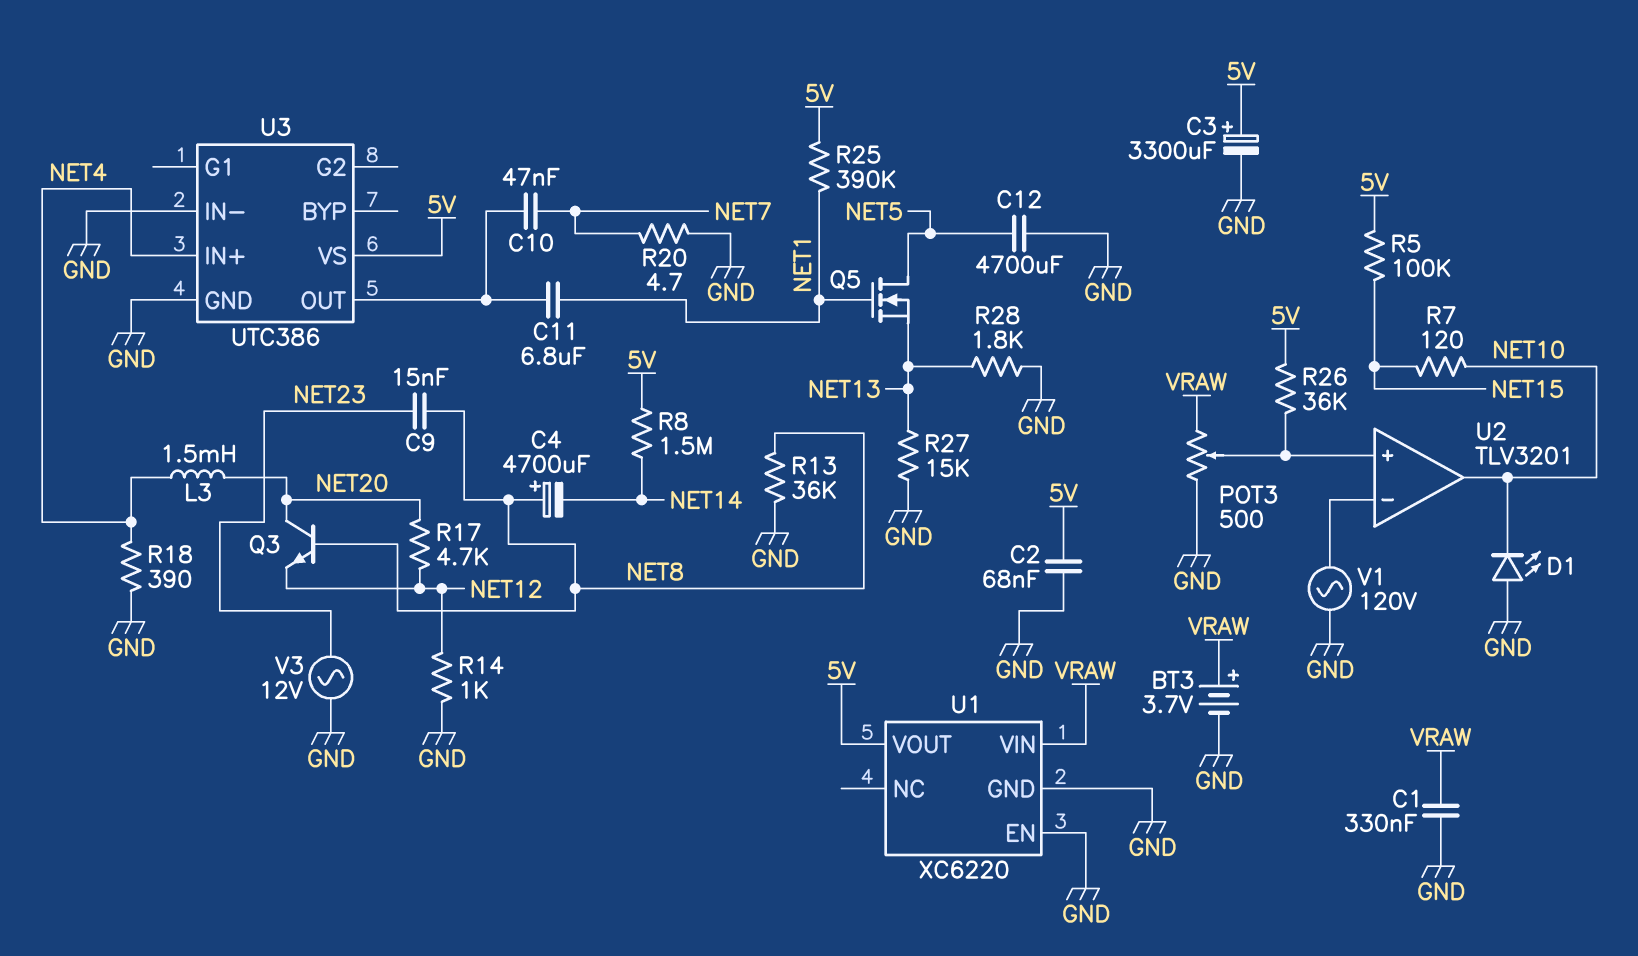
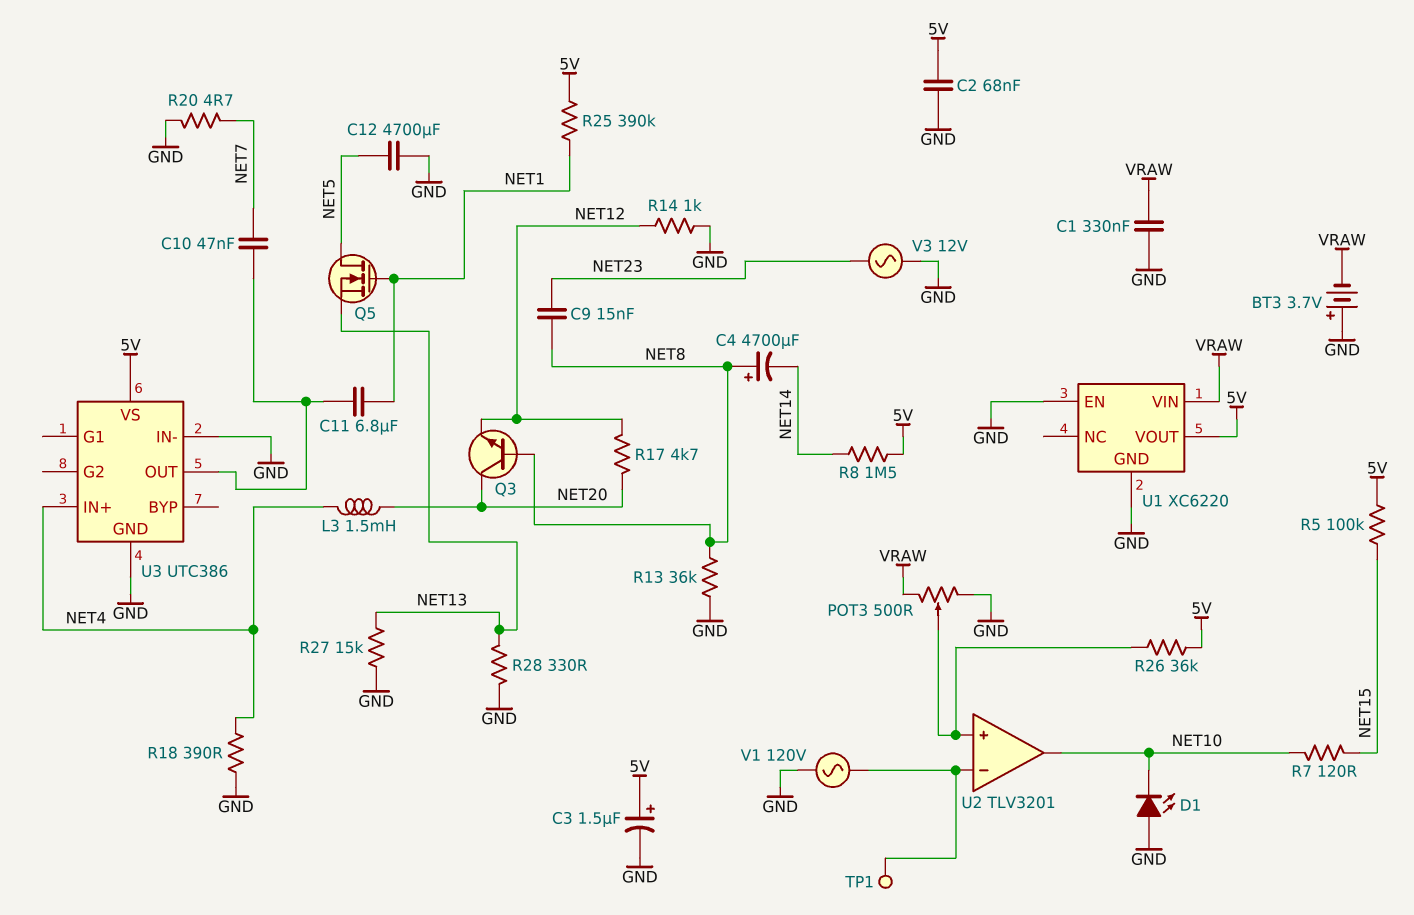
BT3: 3.7V (plus VRAW, minus GND) -> 3.7V (plus GND, minus VRAW)
C3: 3300uF (plus 5V, minus GND) -> 1.5uF (plus 5V, minus GND)
R28: 1.8k (GND, NET13) -> 330 (GND, NET13)
TP1: none -> test point (U2/in-)

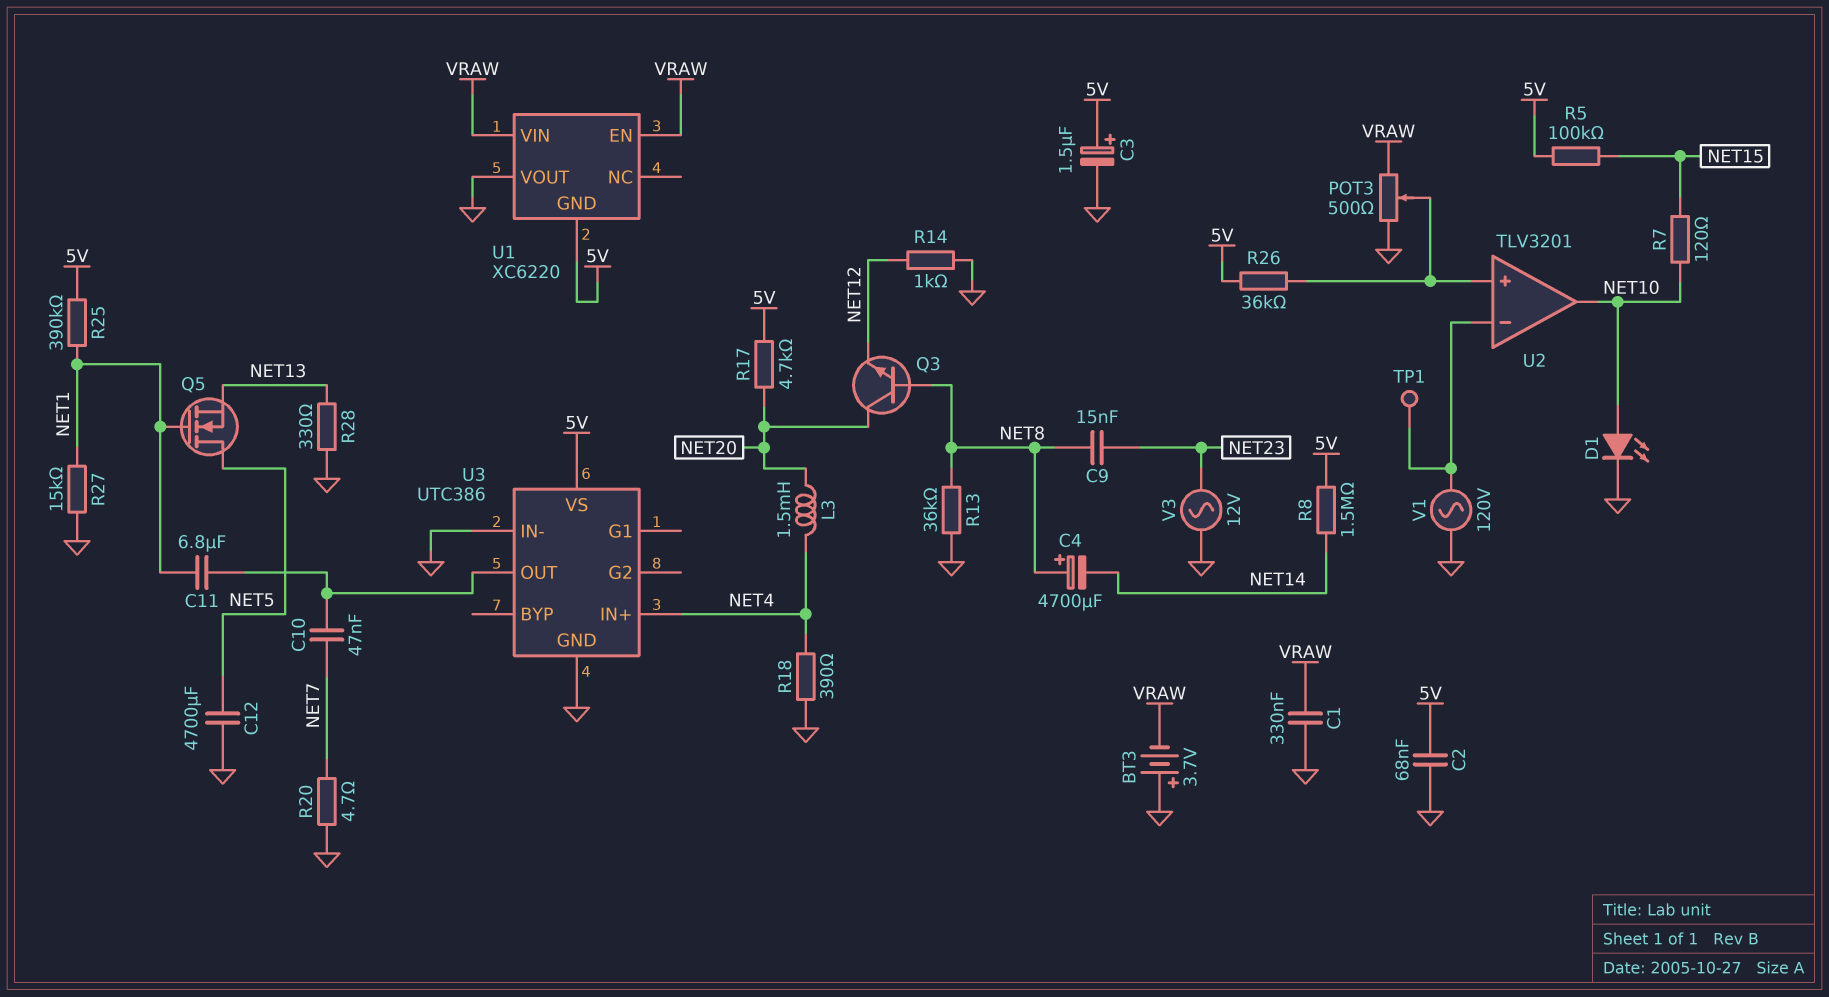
D1: LED (A GND, K NET10) -> LED (A NET10, K GND)
R17: 4.7k (NET12, NET20) -> 4.7k (5V, NET20)
R27: 15k (GND, NET13) -> 15k (GND, NET1)
U1 pin EN: GND -> VRAW
U1 pin GND: GND -> 5V
U1 pin VOUT: 5V -> GND

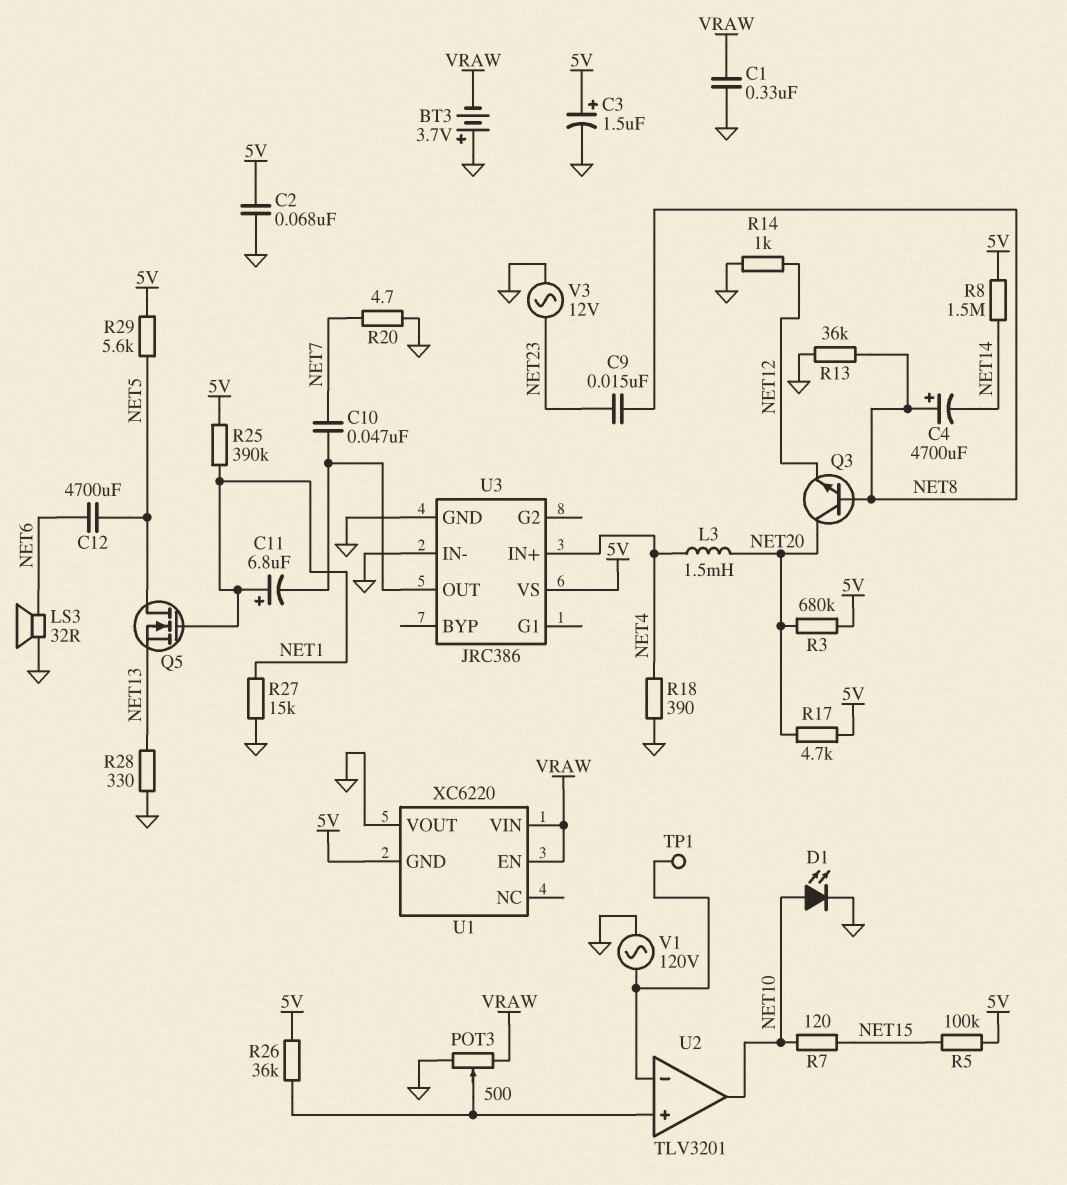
C11: 6.8uF (NET1, U3/OUT) -> 6.8uF (plus NET1, minus U3/OUT)
C12: 4700uF (GND, NET5) -> 4700uF (NET5, NET6)
LS3: none -> speaker 32R (GND, NET6)
R3: none -> 680k (5V, NET20)
R29: none -> 5.6k (5V, NET5)
U3: UTC386 -> JRC386

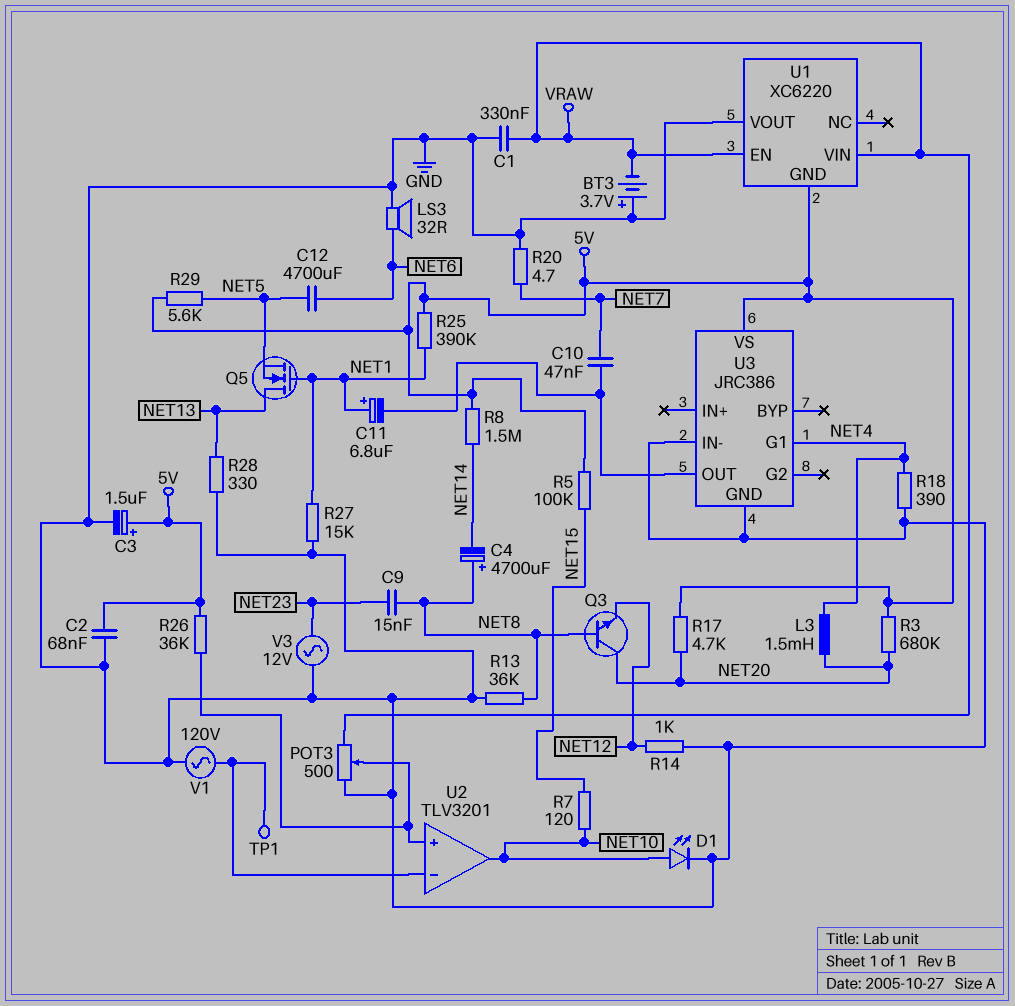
Q5: NMOS (G NET1, D NET5, S NET13) -> NMOS (G NET1, D NET13, S NET5)
U3 pin G1: none -> NET4
U3 pin IN+: NET4 -> none

